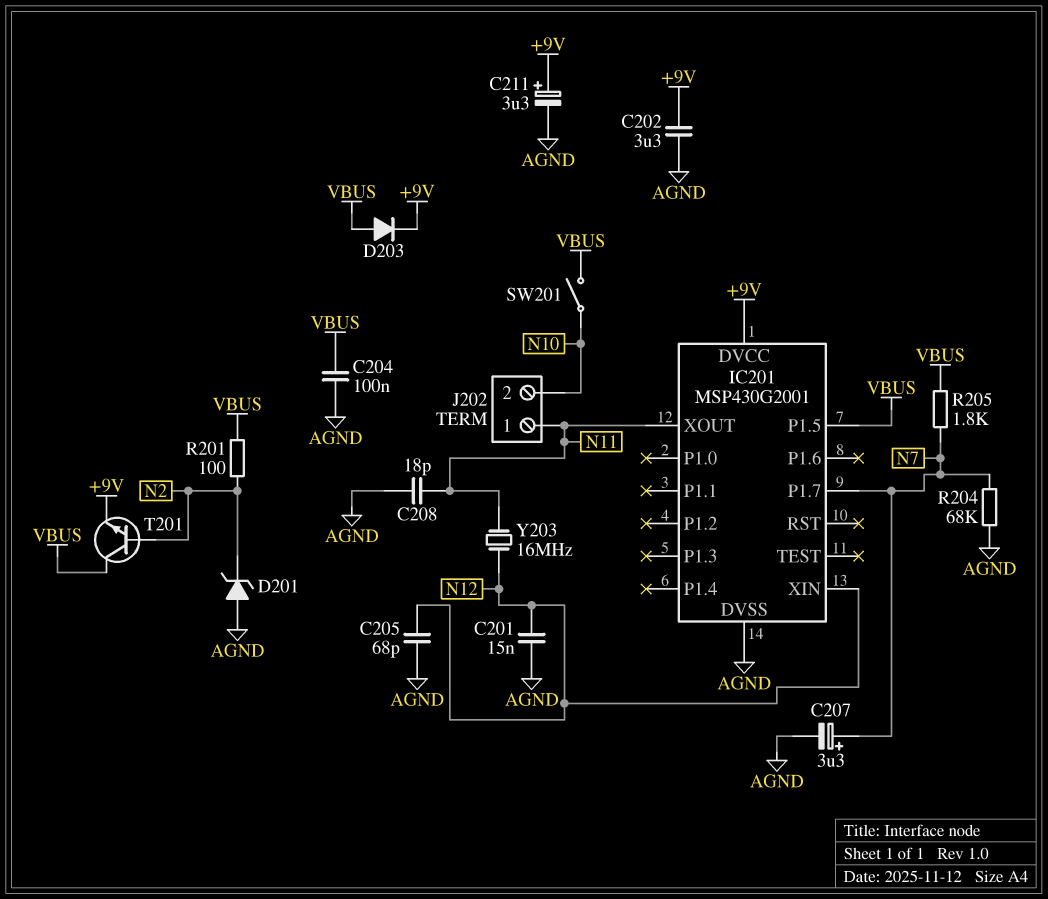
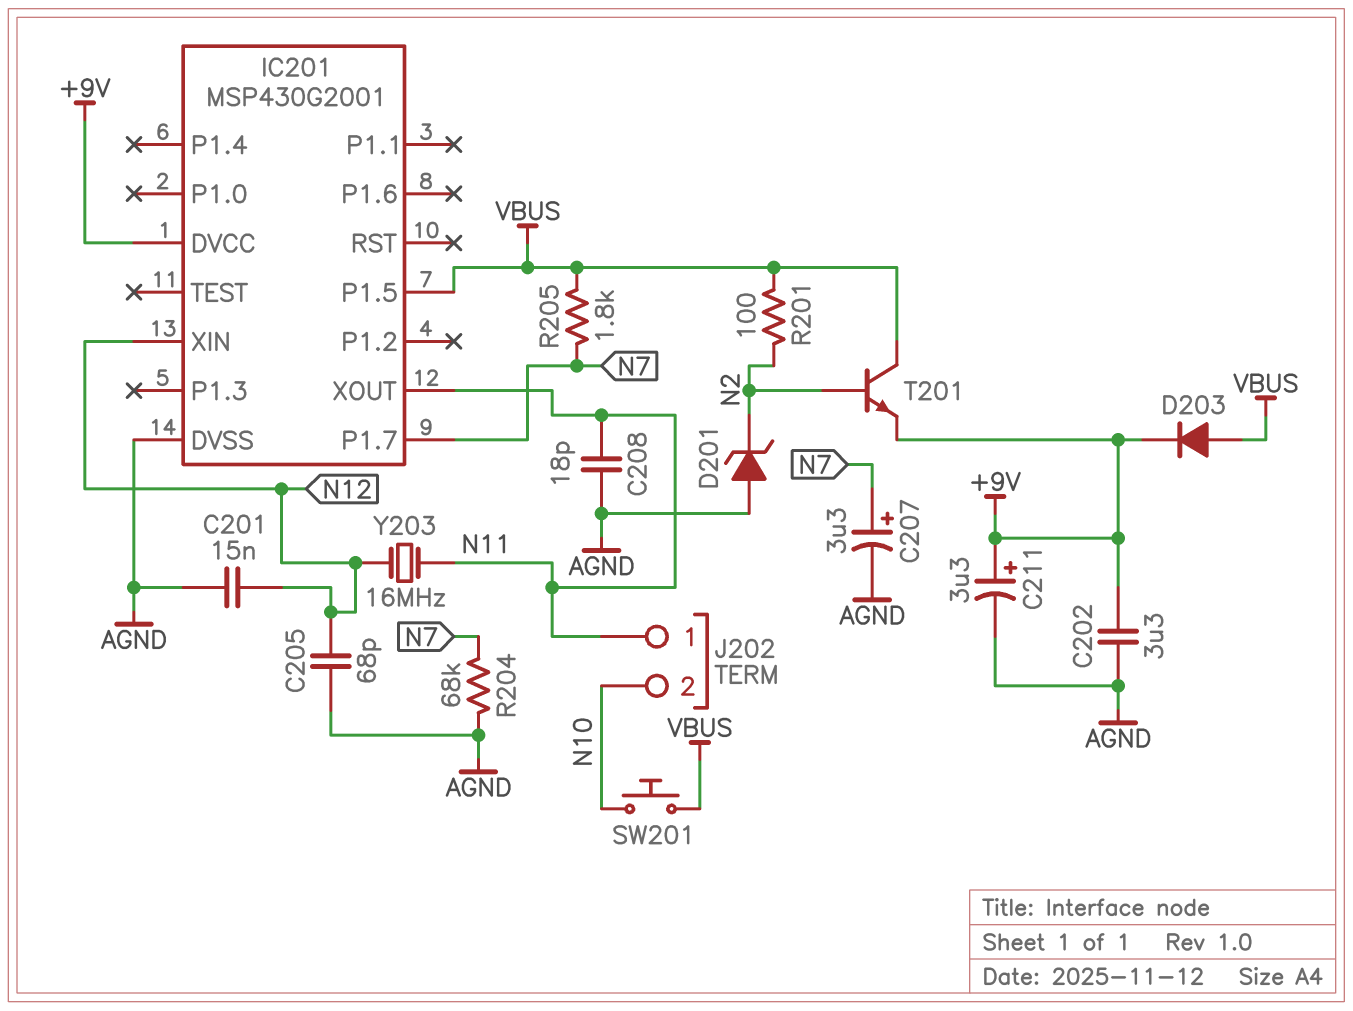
C204: 100nF (AGND, VBUS) -> none
SW201: switch (N10, VBUS) -> button (N10, VBUS)

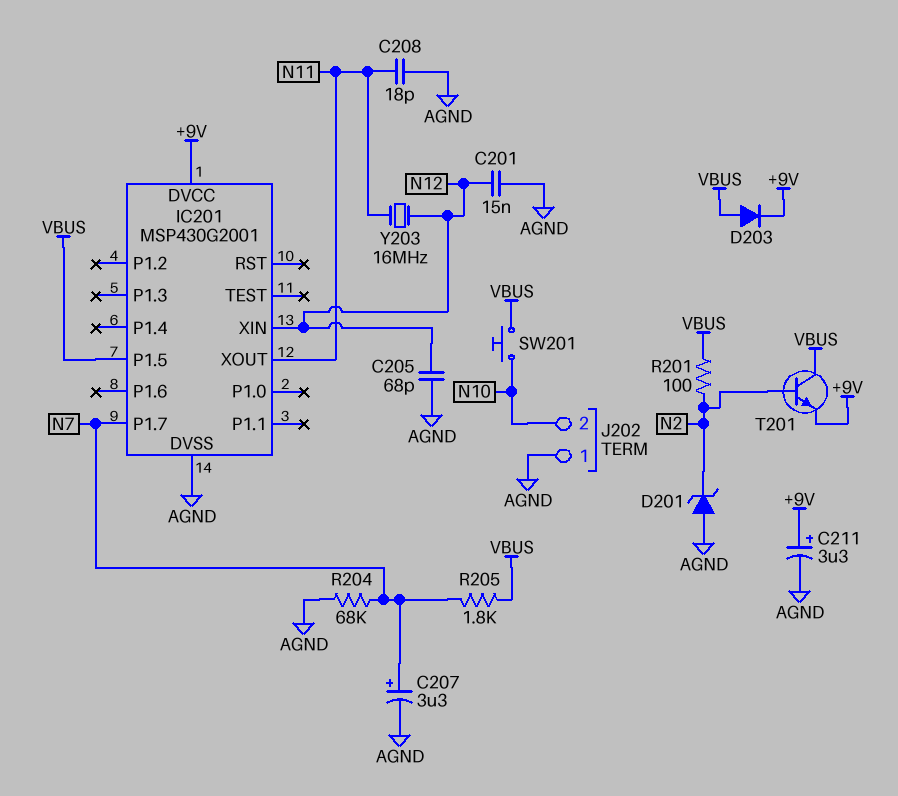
C202: 3.3uF (+9V, AGND) -> none
J202 pin 1: N11 -> AGND

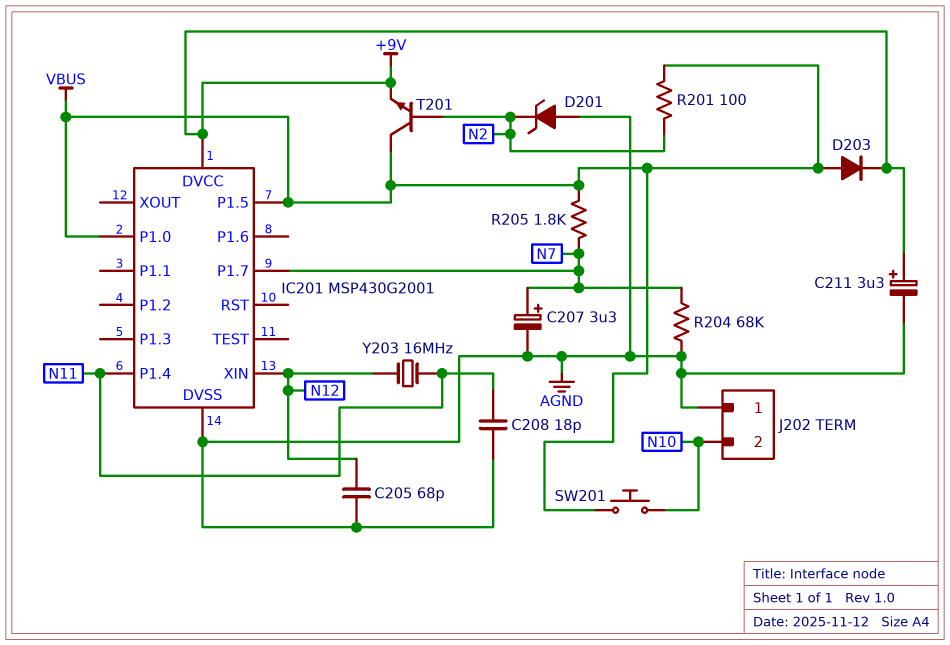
C201: 15nF (AGND, N12) -> none
IC201 pin P1.0: none -> VBUS
IC201 pin P1.4: none -> N11
IC201 pin XOUT: N11 -> none

